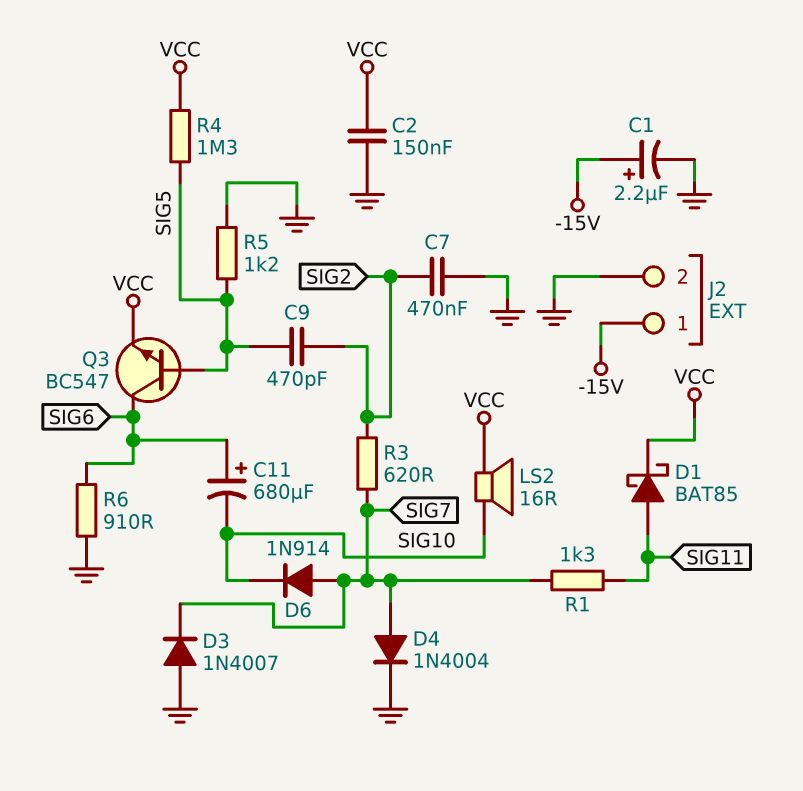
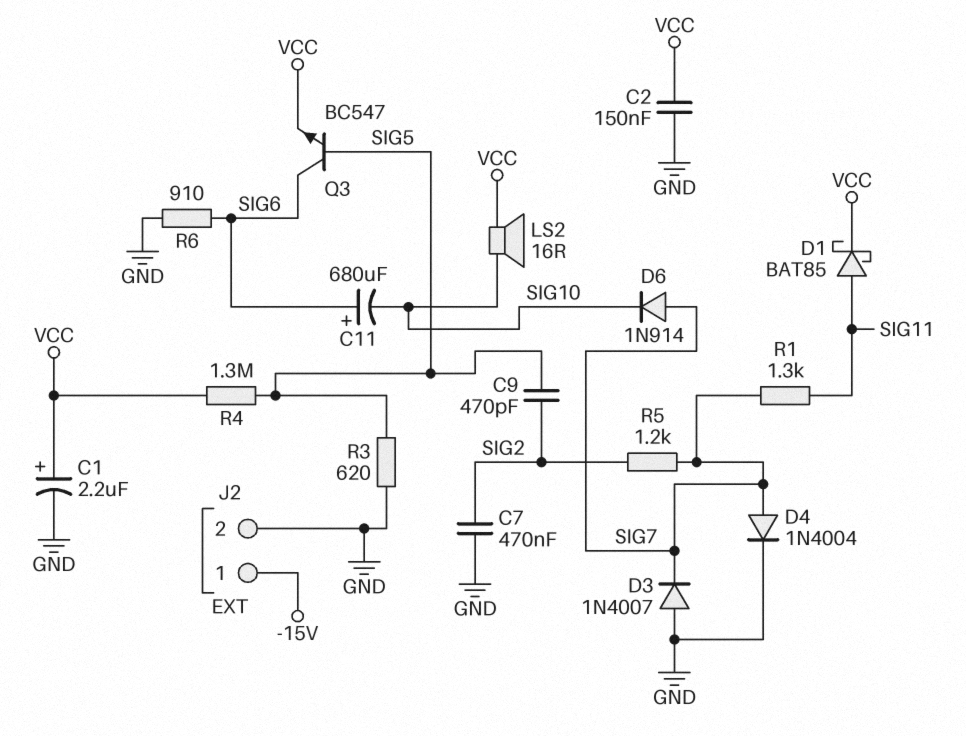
C1: 2.2uF (plus -15V, minus GND) -> 2.2uF (plus VCC, minus GND)
R3: 620 (SIG2, SIG7) -> 620 (GND, SIG5)
R5: 1.2k (GND, SIG5) -> 1.2k (SIG2, SIG7)

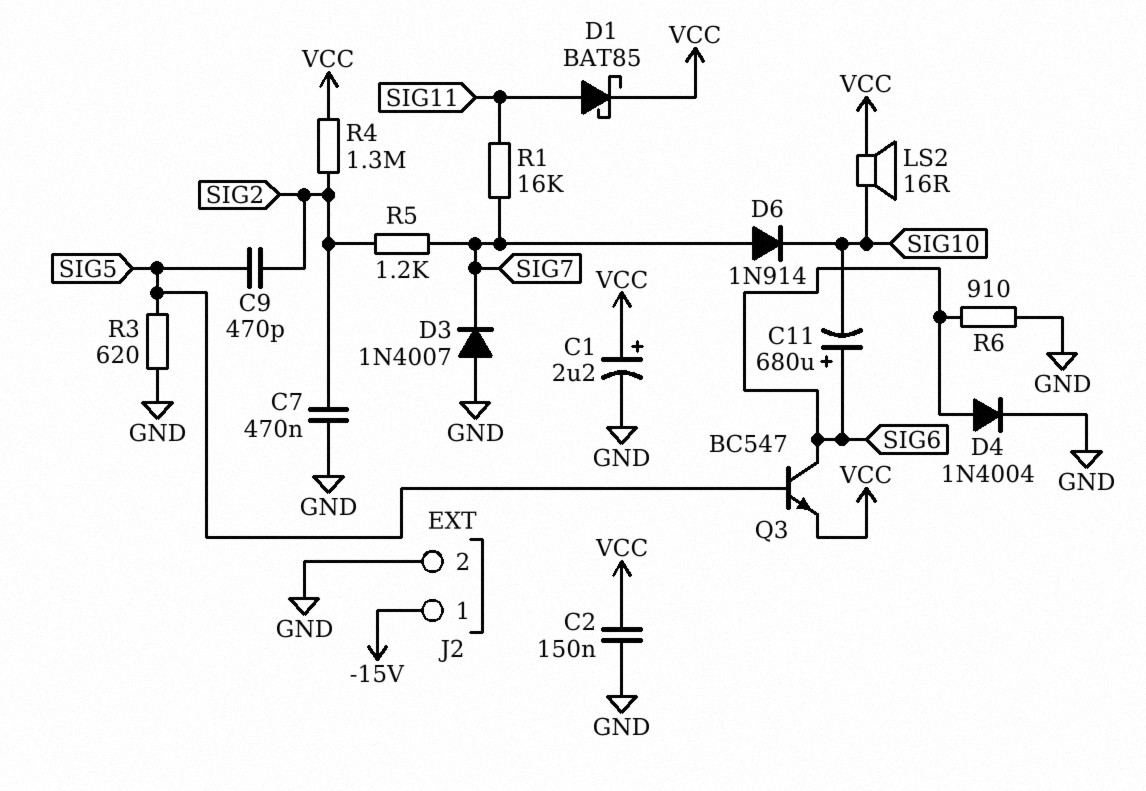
D4: diode 1N4004 (A SIG7, K GND) -> diode 1N4004 (A SIG6, K GND)
R1: 1.3k (SIG7, SIG11) -> 16k (SIG7, SIG11)
R4: 1.3M (SIG5, VCC) -> 1.3M (SIG2, VCC)

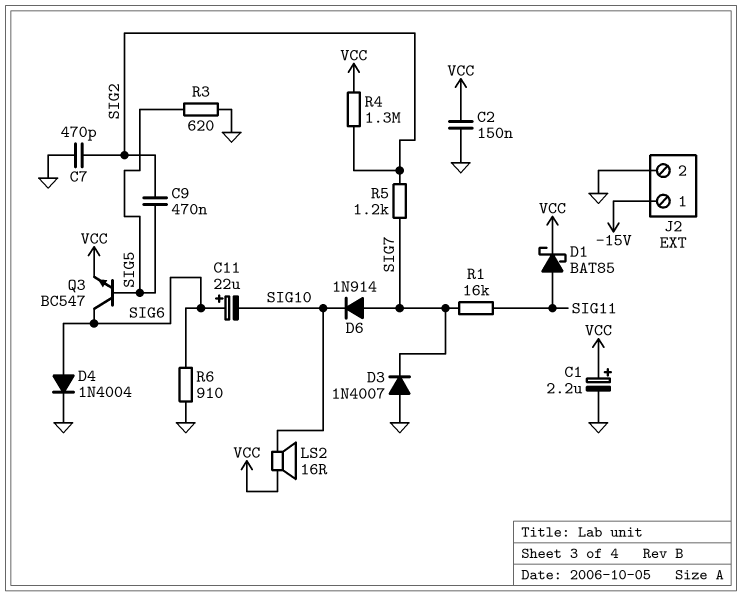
C7: 470nF (GND, SIG2) -> 470pF (GND, SIG2)
C9: 470pF (SIG2, SIG5) -> 470nF (SIG2, SIG5)
C11: 680uF (plus SIG6, minus SIG10) -> 22uF (plus SIG6, minus SIG10)

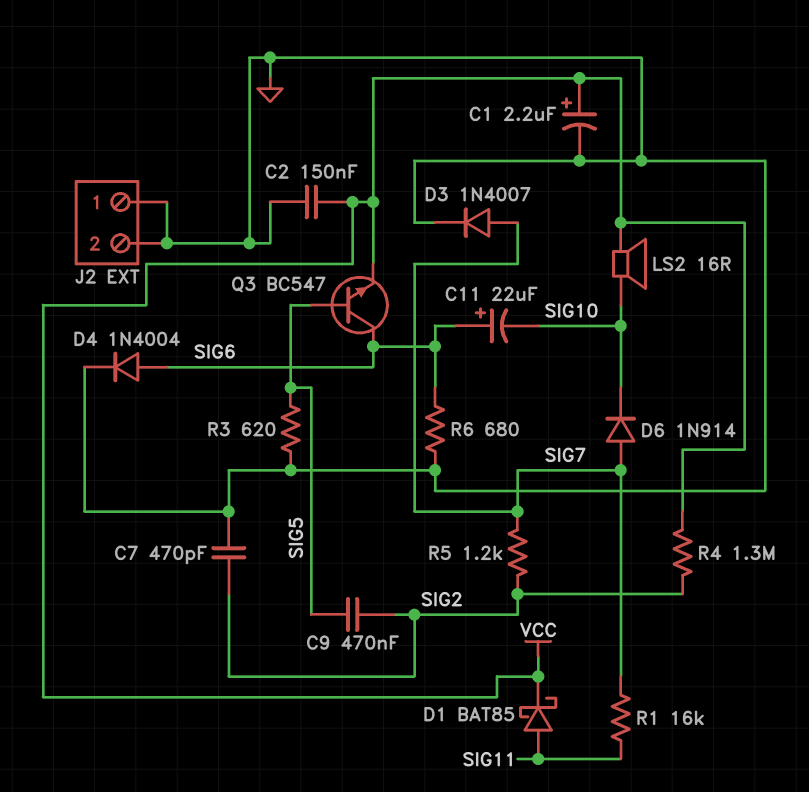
D3: diode 1N4007 (A GND, K SIG7) -> diode 1N4007 (A SIG7, K GND)
J2 pin 1: -15V -> GND
R6: 910 (GND, SIG6) -> 680 (GND, SIG6)

